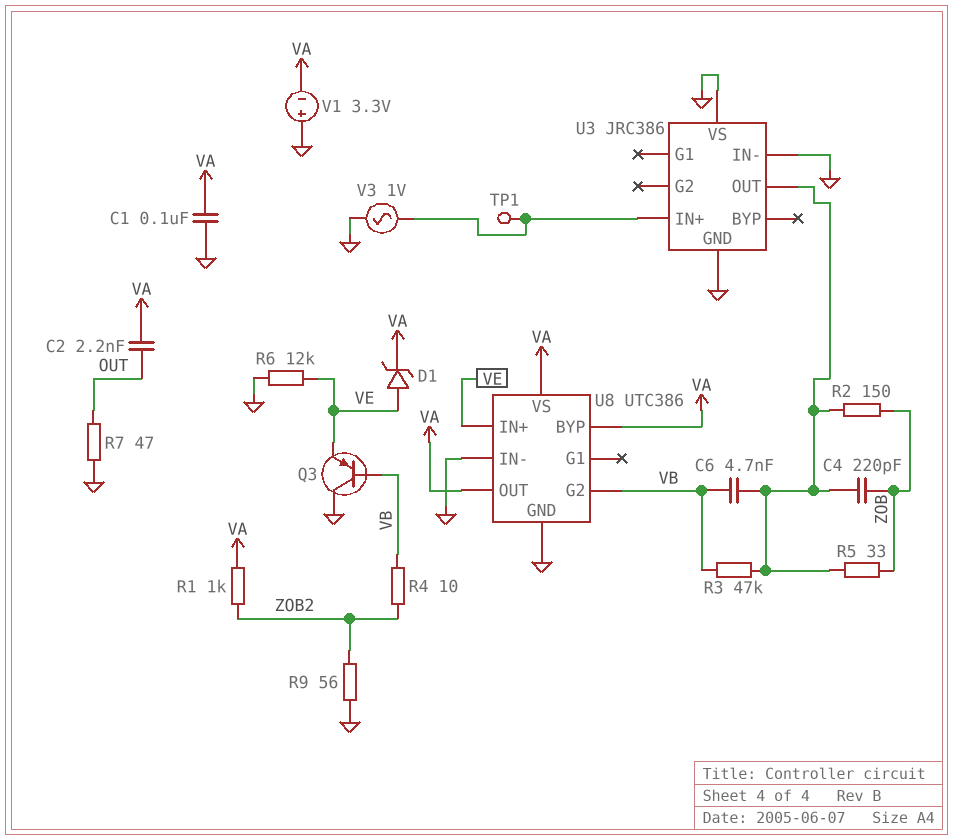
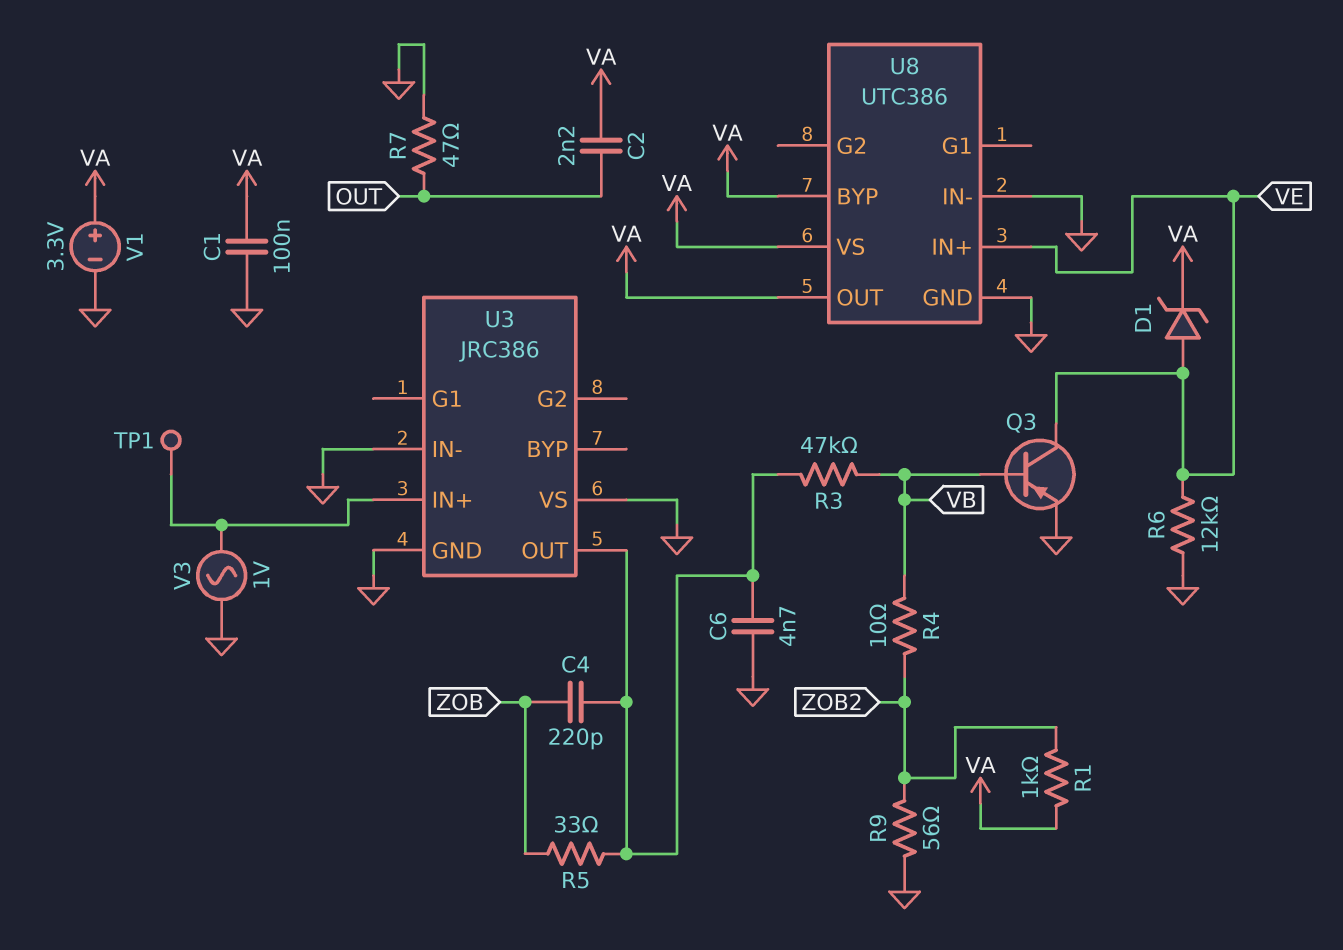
C6: 4.7nF (U3/OUT, VB) -> 4.7nF (GND, U3/OUT)
Q3: PNP (B VB, C GND, E VE) -> PNP (B VB, C VE, E GND)
R2: 150 (U3/OUT, ZOB) -> none
U8 pin G2: VB -> none
V1: 3.3V (plus GND, minus VA) -> 3.3V (plus VA, minus GND)

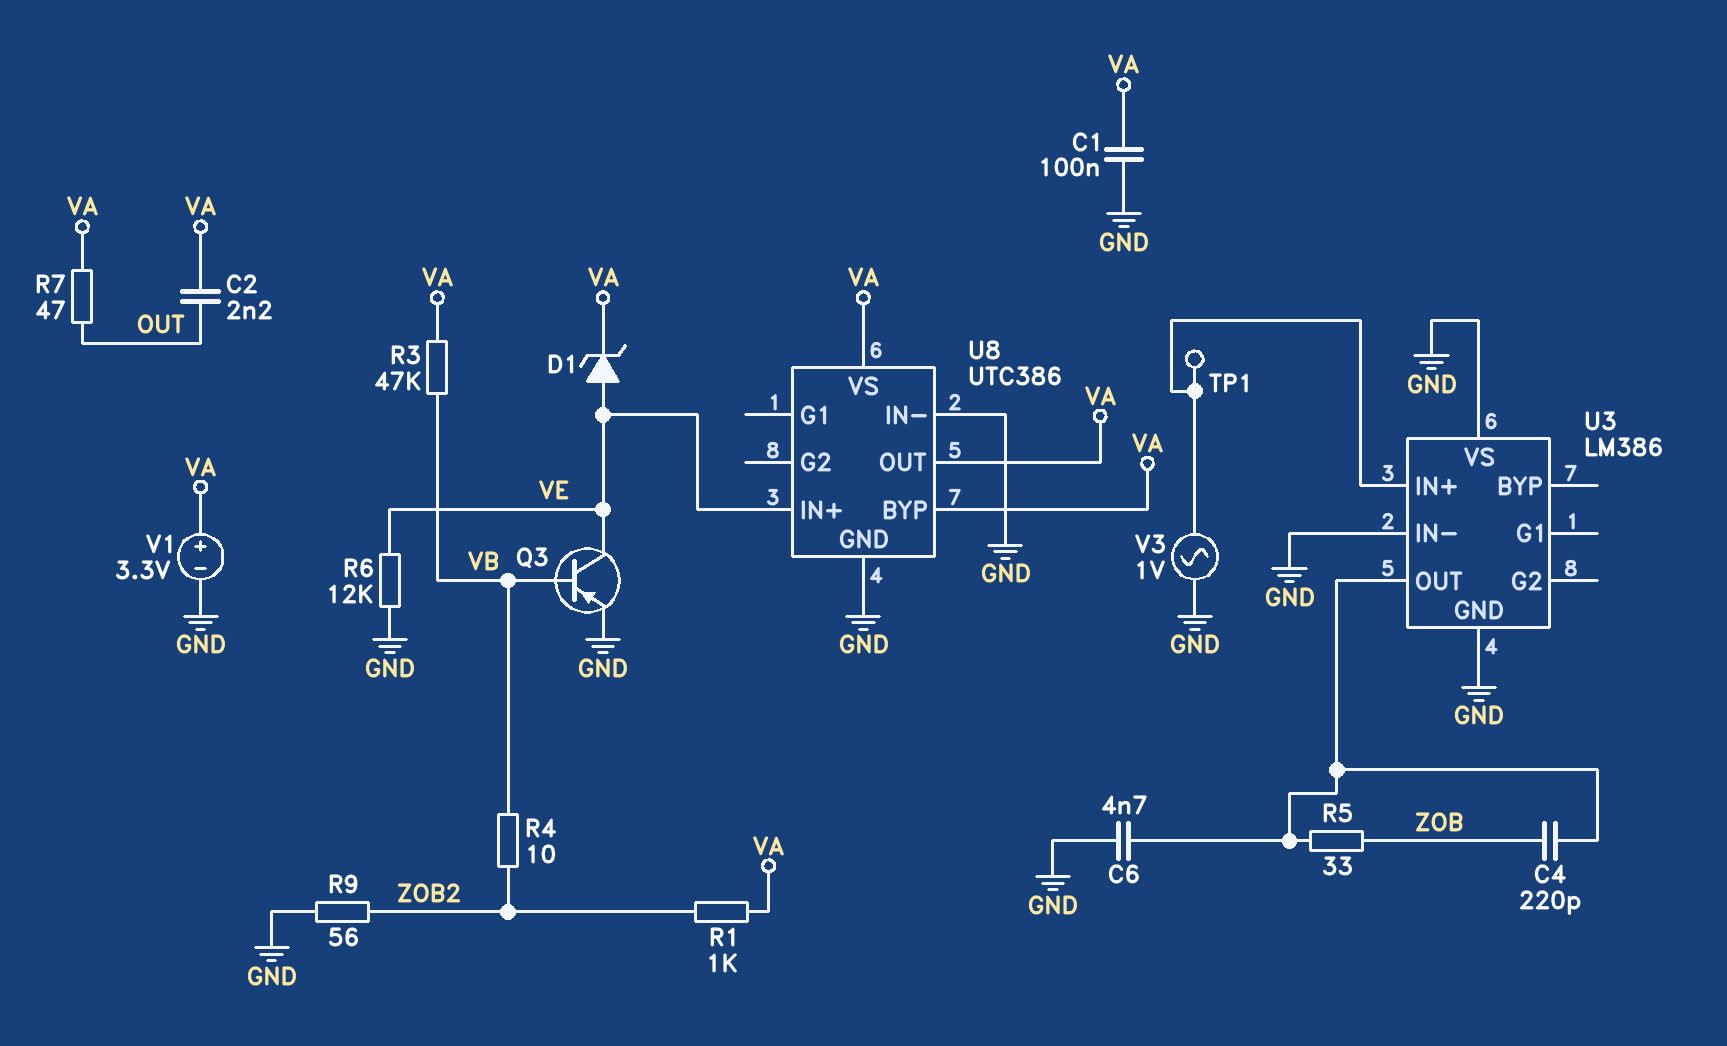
R3: 47k (U3/OUT, VB) -> 47k (VA, VB)
R7: 47 (GND, OUT) -> 47 (OUT, VA)
U3: JRC386 -> LM386

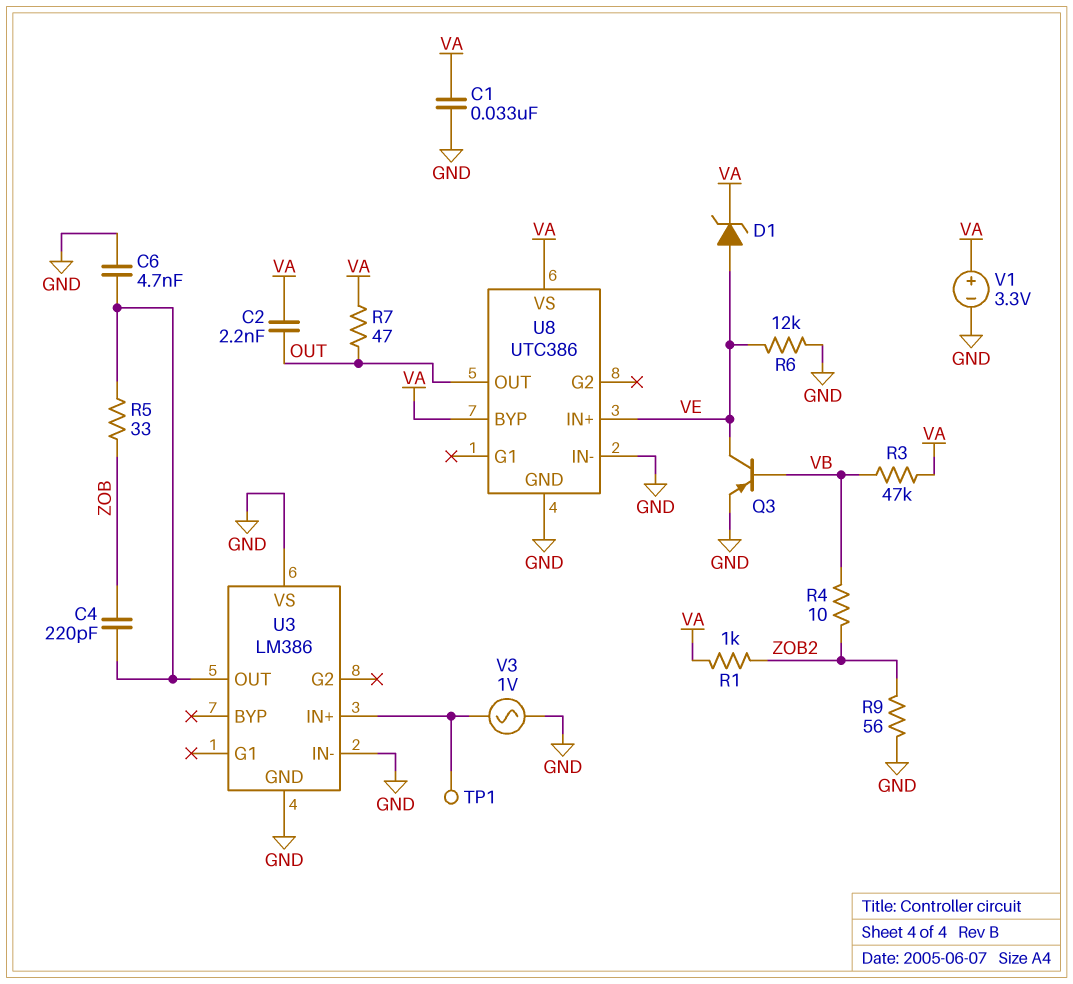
C1: 100nF (GND, VA) -> 33nF (GND, VA)
U8 pin OUT: VA -> OUT

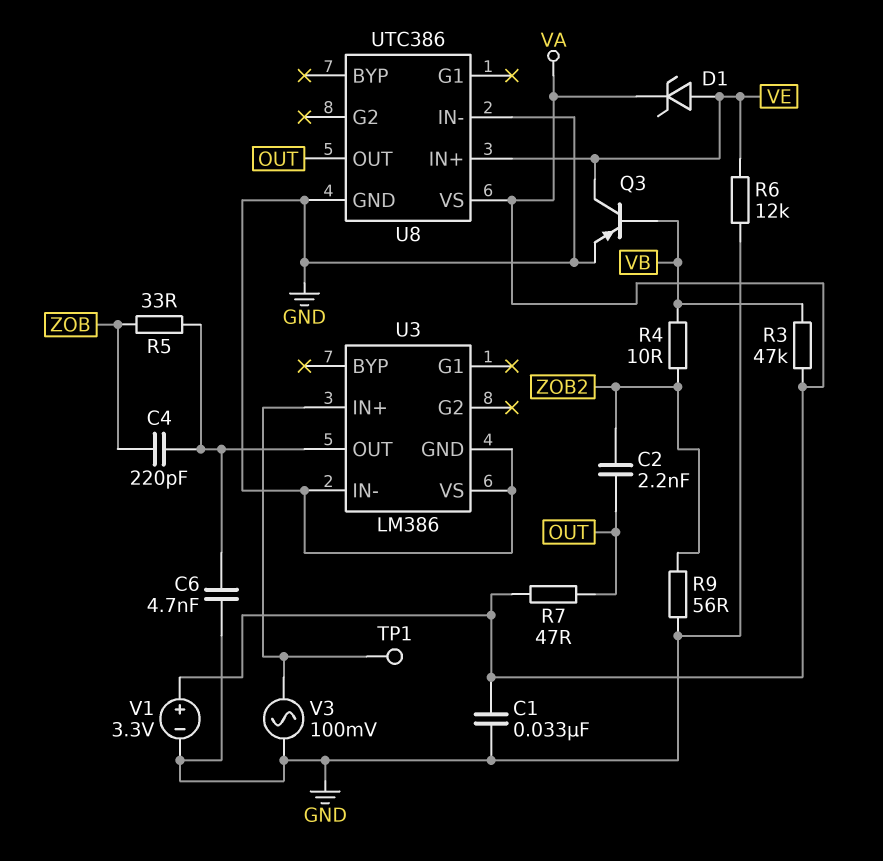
C2: 2.2nF (OUT, VA) -> 2.2nF (OUT, ZOB2)
R1: 1k (VA, ZOB2) -> none
U8 pin BYP: VA -> none
V3: AC 1V (GND, U3/IN+) -> AC 100mV (GND, U3/IN+)

